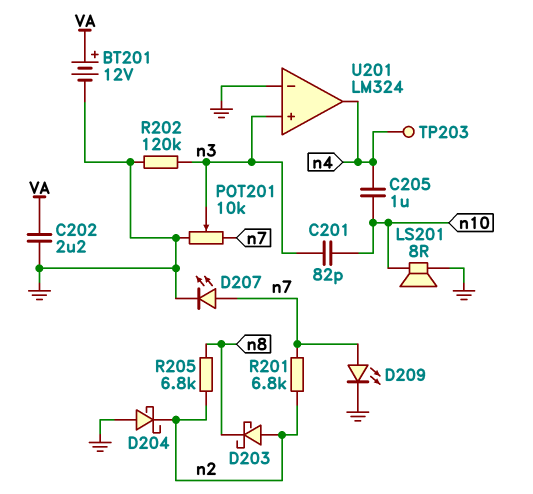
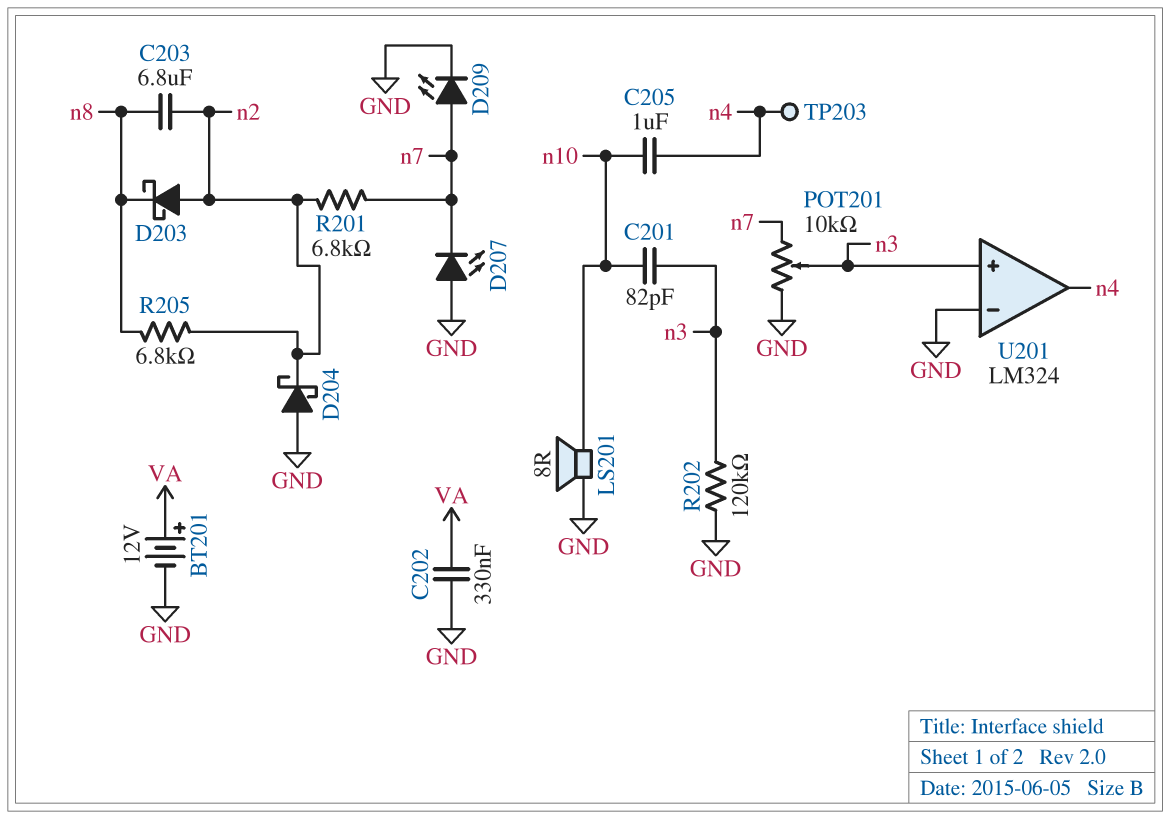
C202: 2.2uF (GND, VA) -> 330nF (GND, VA)
C203: none -> 6.8uF (n2, n8)
D207: LED (A n7, K GND) -> LED (A GND, K n7)

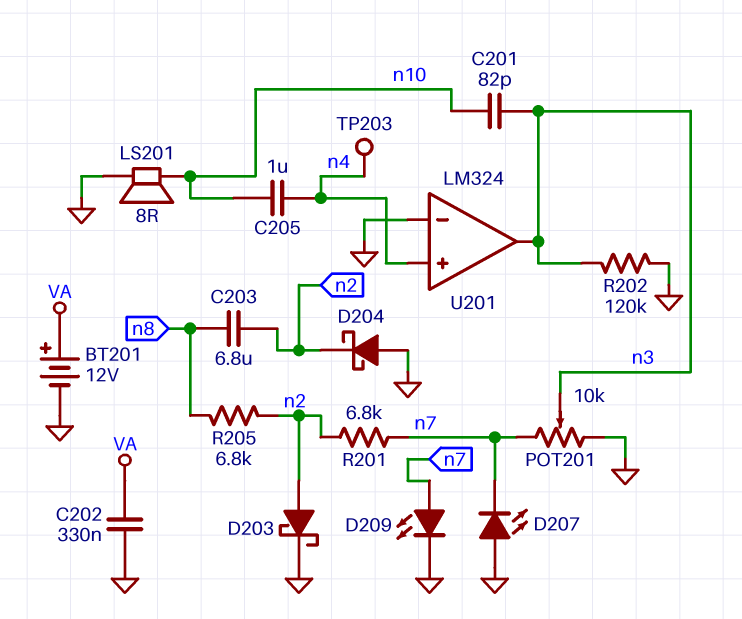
D203: schottky (A n2, K n8) -> schottky (A n2, K GND)
U201 pin in+: n3 -> n4
U201 pin out: n4 -> n3

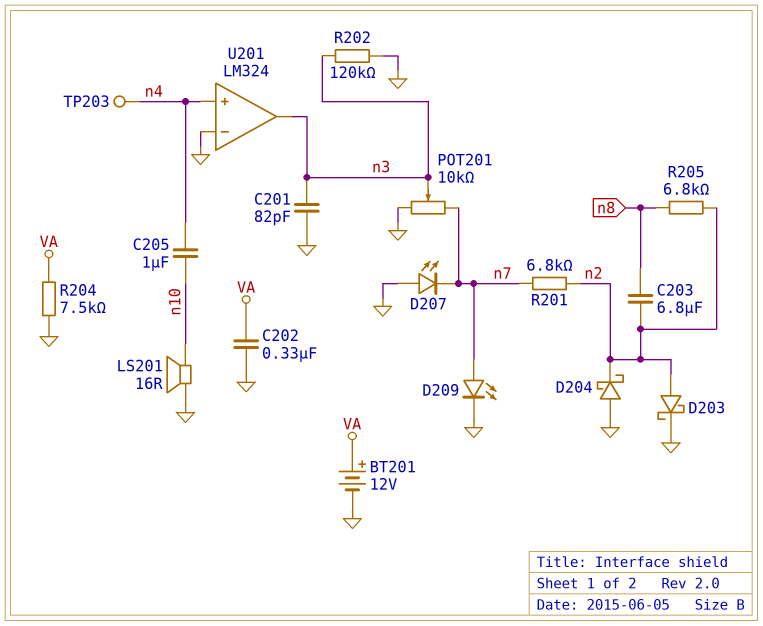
C201: 82pF (n3, n10) -> 82pF (GND, n3)
LS201: speaker 8R (GND, n10) -> speaker 16R (GND, n10)
R204: none -> 7.5k (GND, VA)

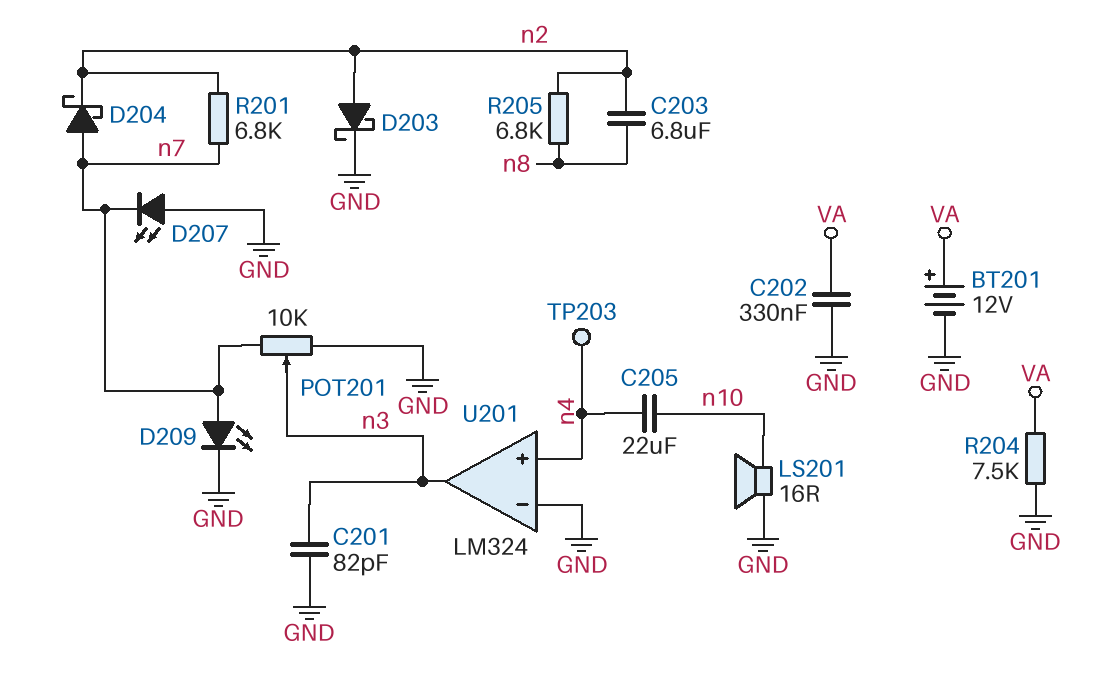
C205: 1uF (n4, n10) -> 22uF (n4, n10)
D204: schottky (A GND, K n2) -> schottky (A n7, K n2)
R202: 120k (GND, n3) -> none

